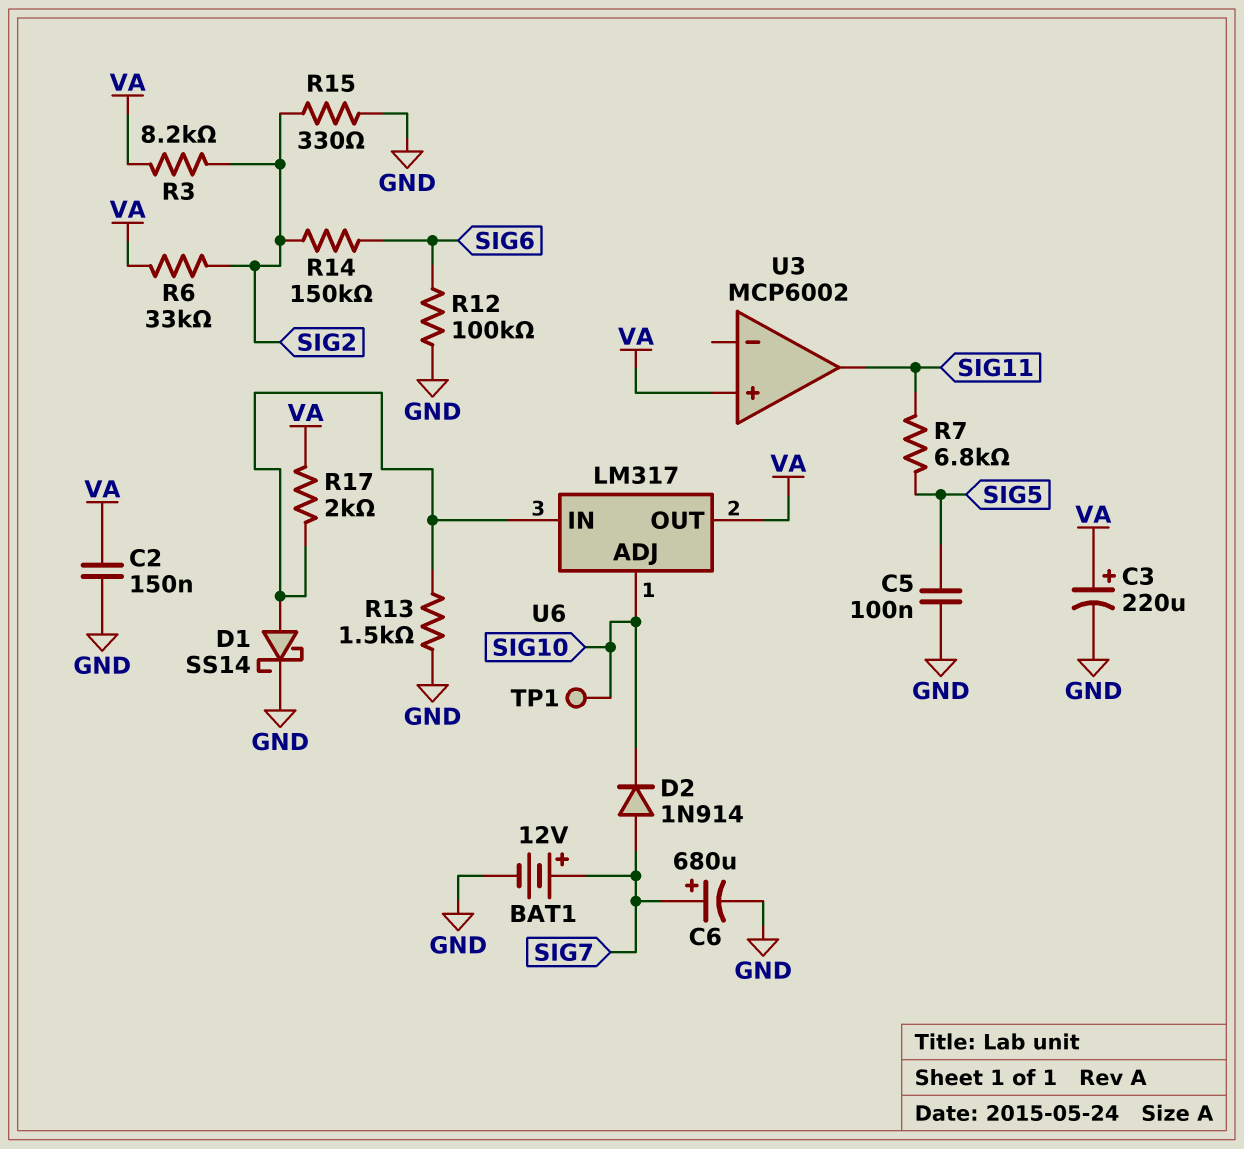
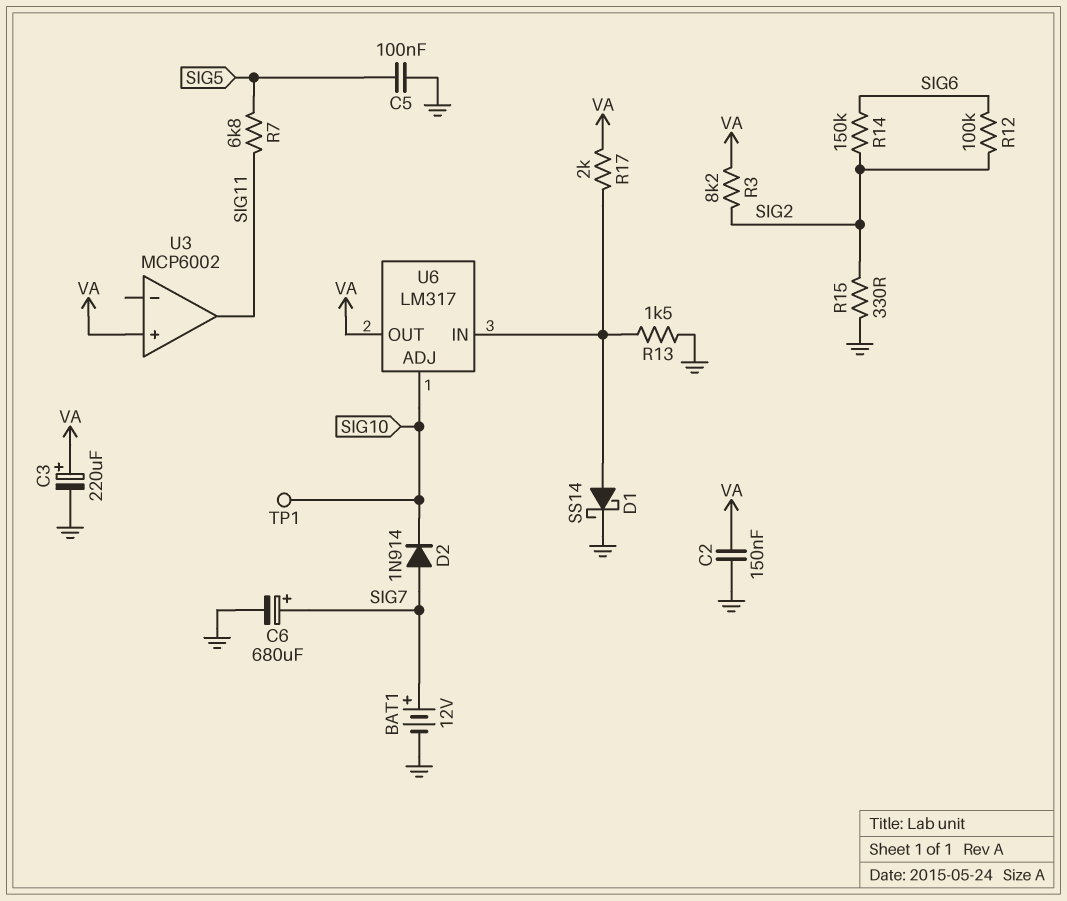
R6: 33k (SIG2, VA) -> none
R12: 100k (GND, SIG6) -> 100k (SIG2, SIG6)

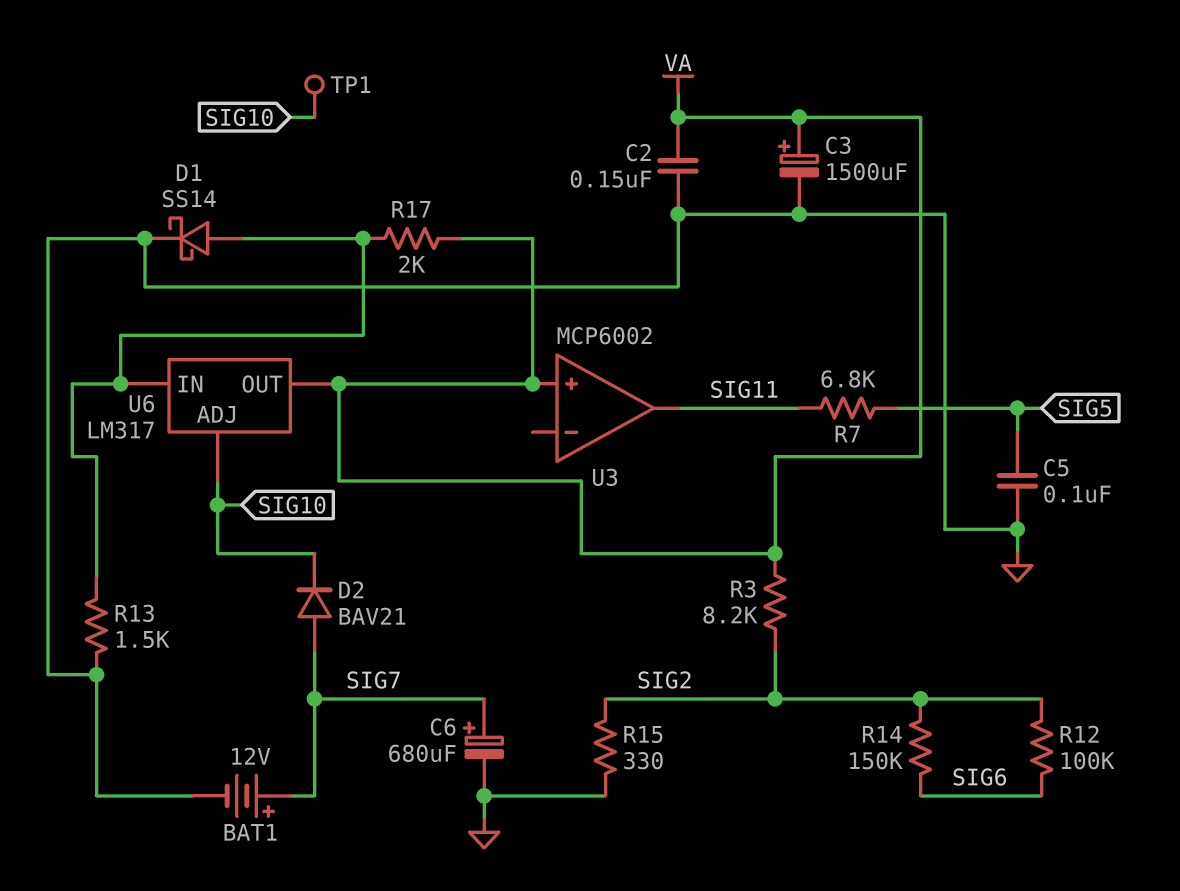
C3: 220uF (plus VA, minus GND) -> 1500uF (plus VA, minus GND)
D2: diode 1N914 (A SIG7, K SIG10) -> diode BAV21 (A SIG7, K SIG10)

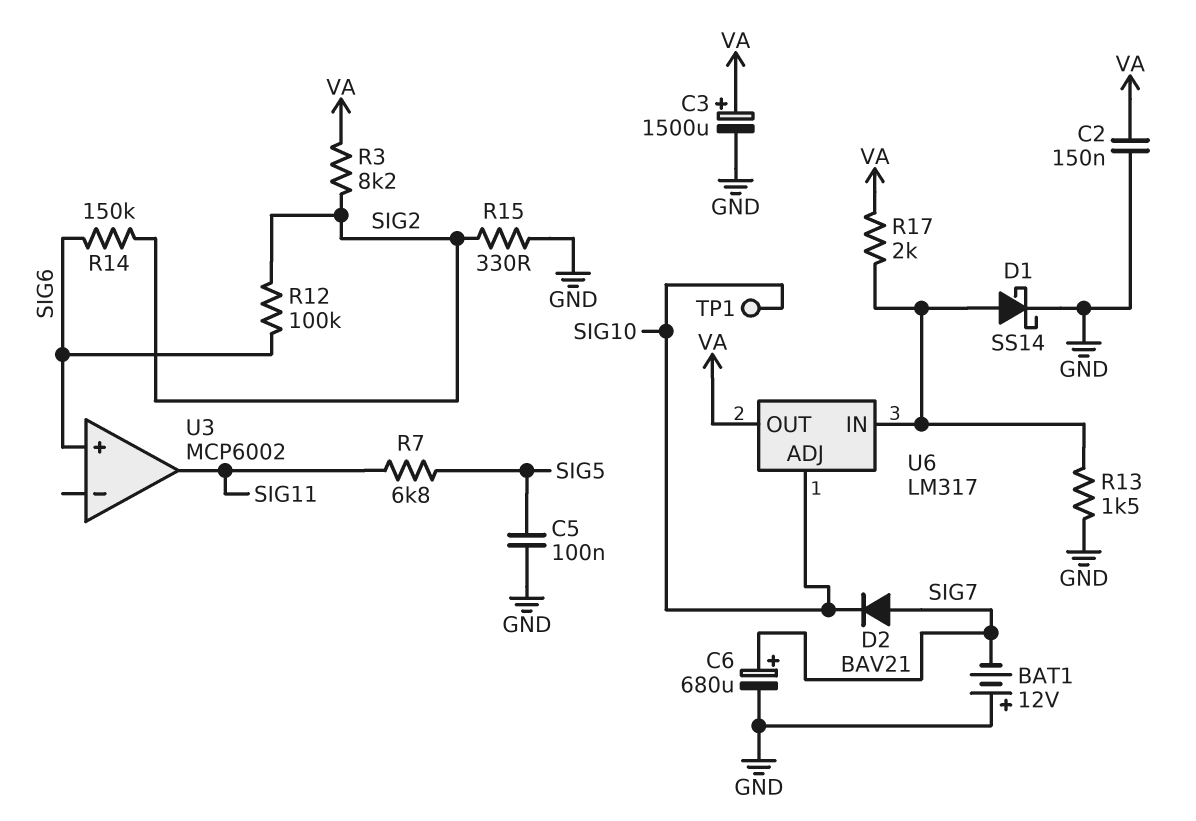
BAT1: 12V (plus SIG7, minus GND) -> 12V (plus GND, minus SIG7)
U3 pin in+: VA -> SIG6

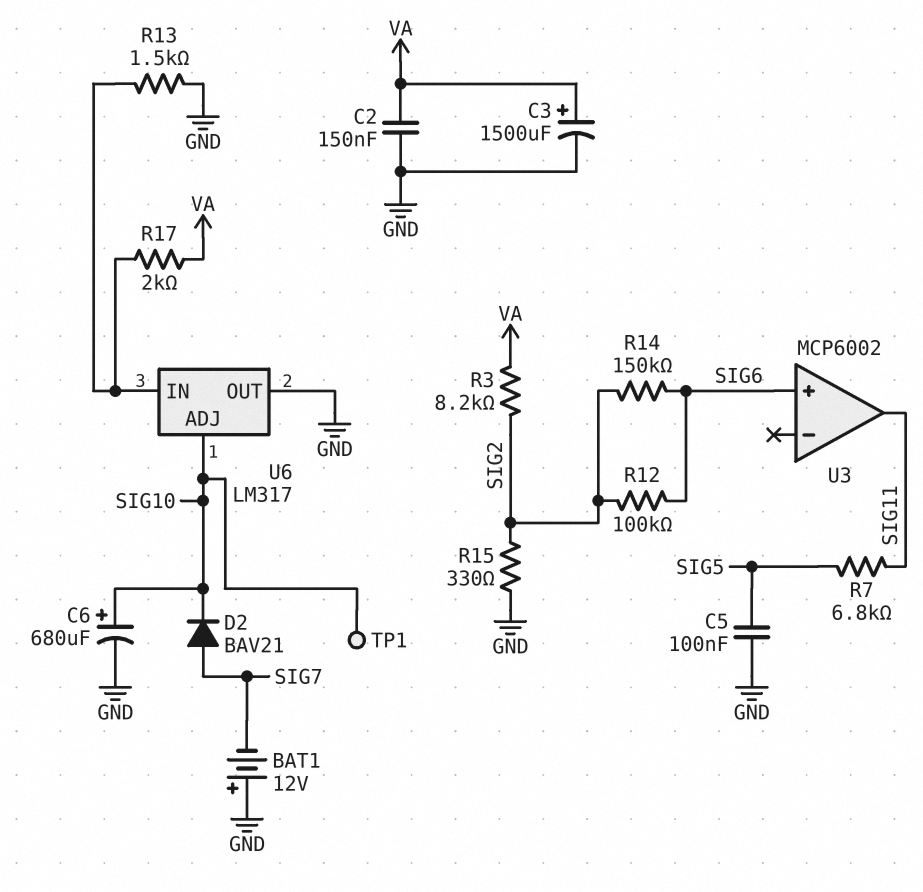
C6: 680uF (plus SIG7, minus GND) -> 680uF (plus SIG10, minus GND)
D1: schottky SS14 (A U6/IN, K GND) -> none
U6 pin OUT: VA -> GND

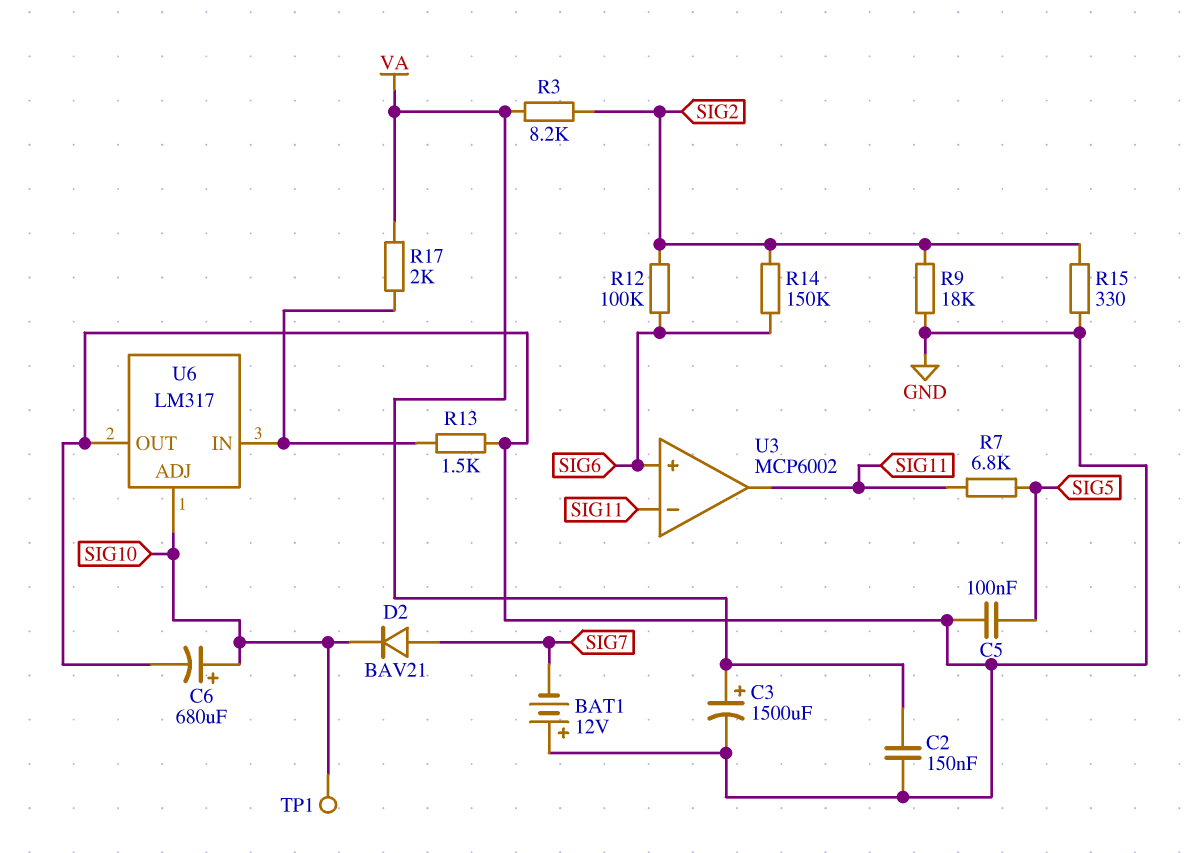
R9: none -> 18k (GND, SIG2)
U3 pin in-: none -> SIG11

